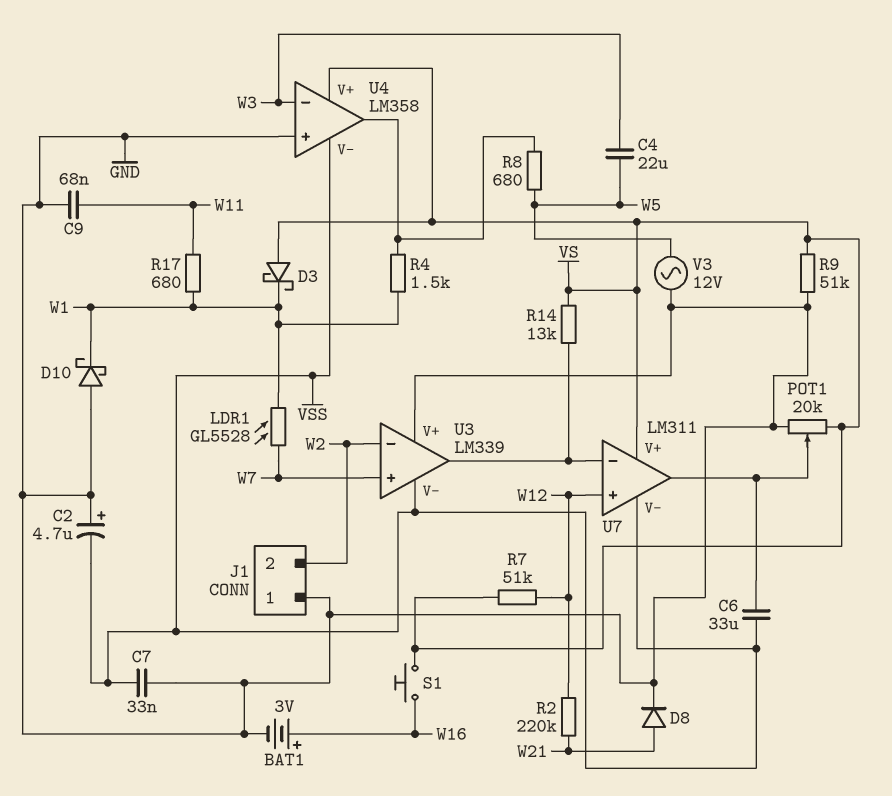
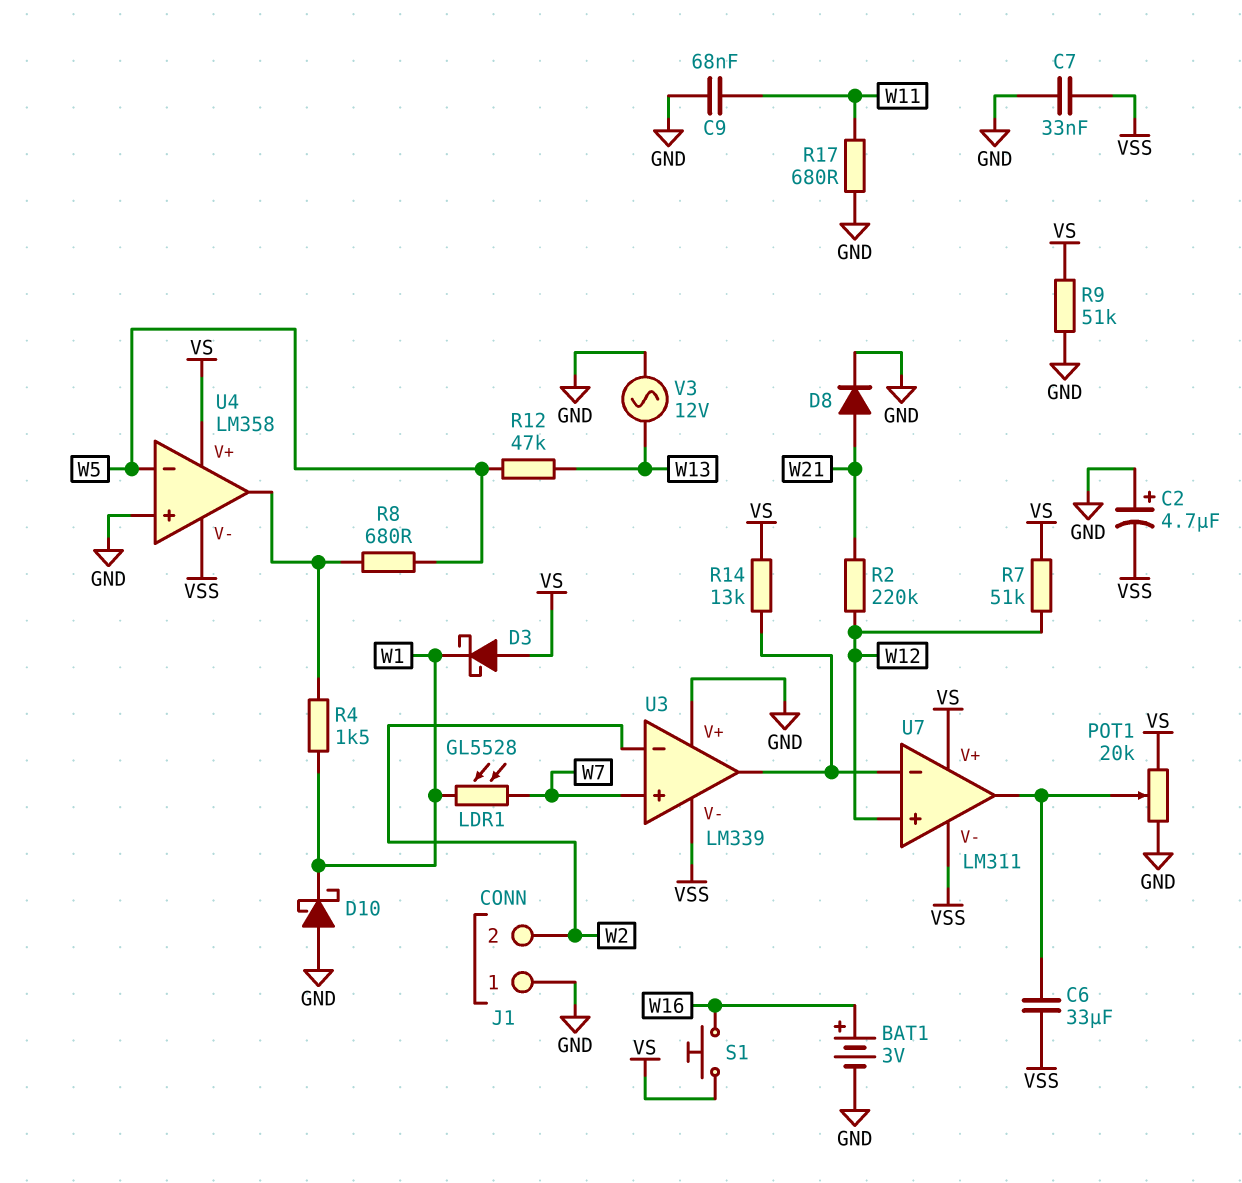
C4: 22uF (W3, W5) -> none
R12: none -> 47k (W5, W13)
R17: 680 (W1, W11) -> 680 (GND, W11)
U4 pin in-: W3 -> W5
V3: AC 12V (GND, W5) -> AC 12V (GND, W13)

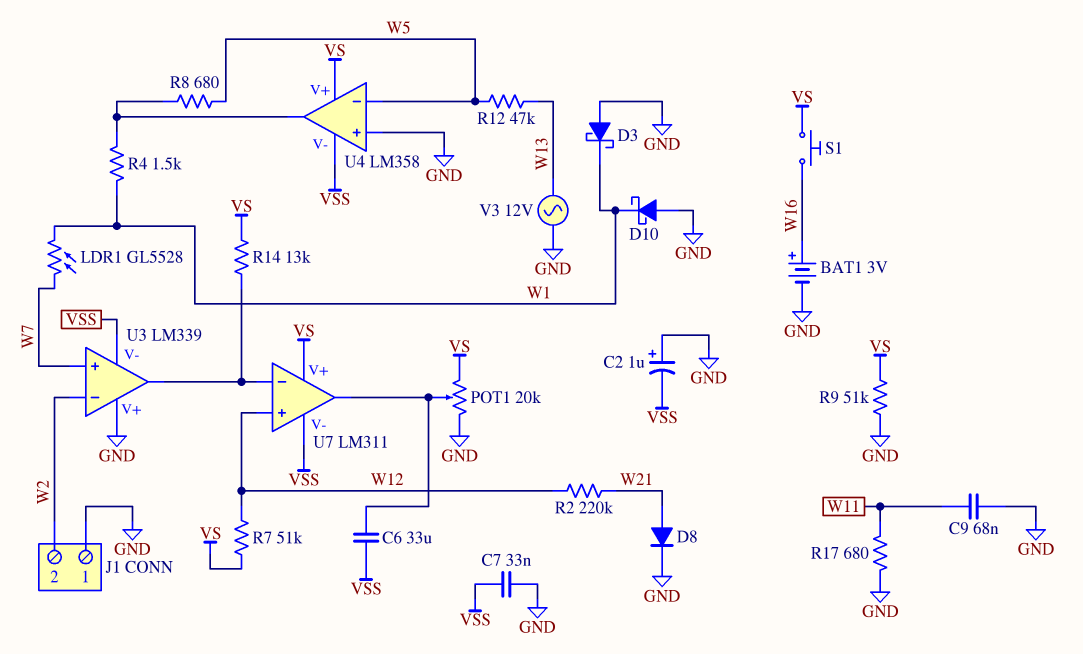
C2: 4.7uF (plus GND, minus VSS) -> 1uF (plus GND, minus VSS)
D3: schottky (A VS, K W1) -> schottky (A GND, K W1)

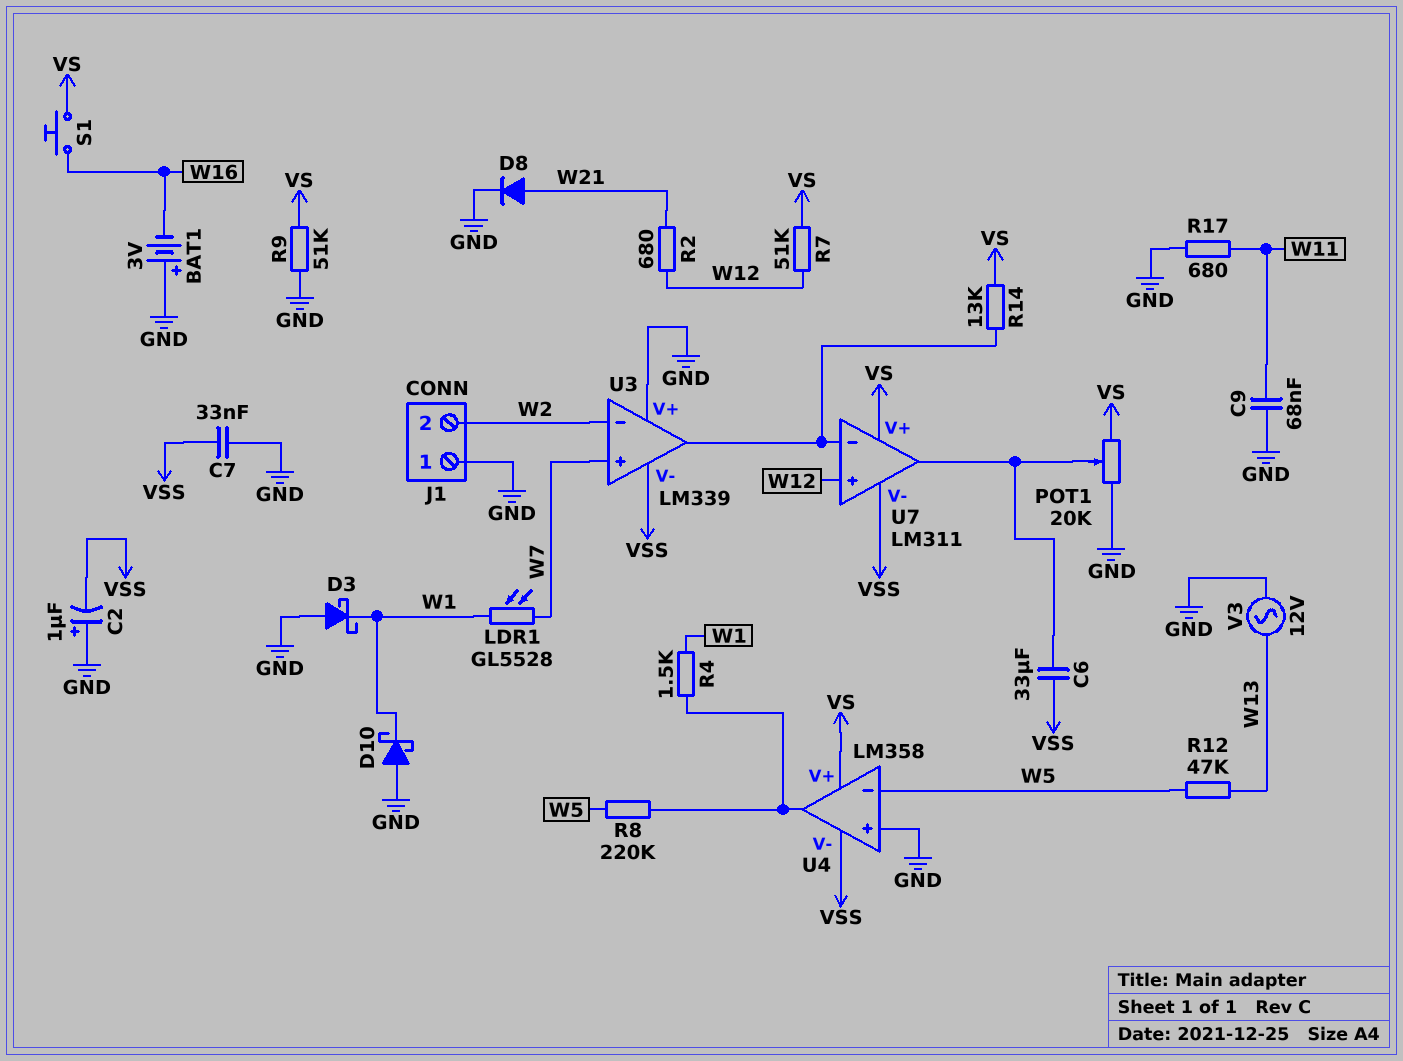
BAT1: 3V (plus W16, minus GND) -> 3V (plus GND, minus W16)
R2: 220k (W12, W21) -> 680 (W12, W21)
R8: 680 (U4/out, W5) -> 220k (U4/out, W5)

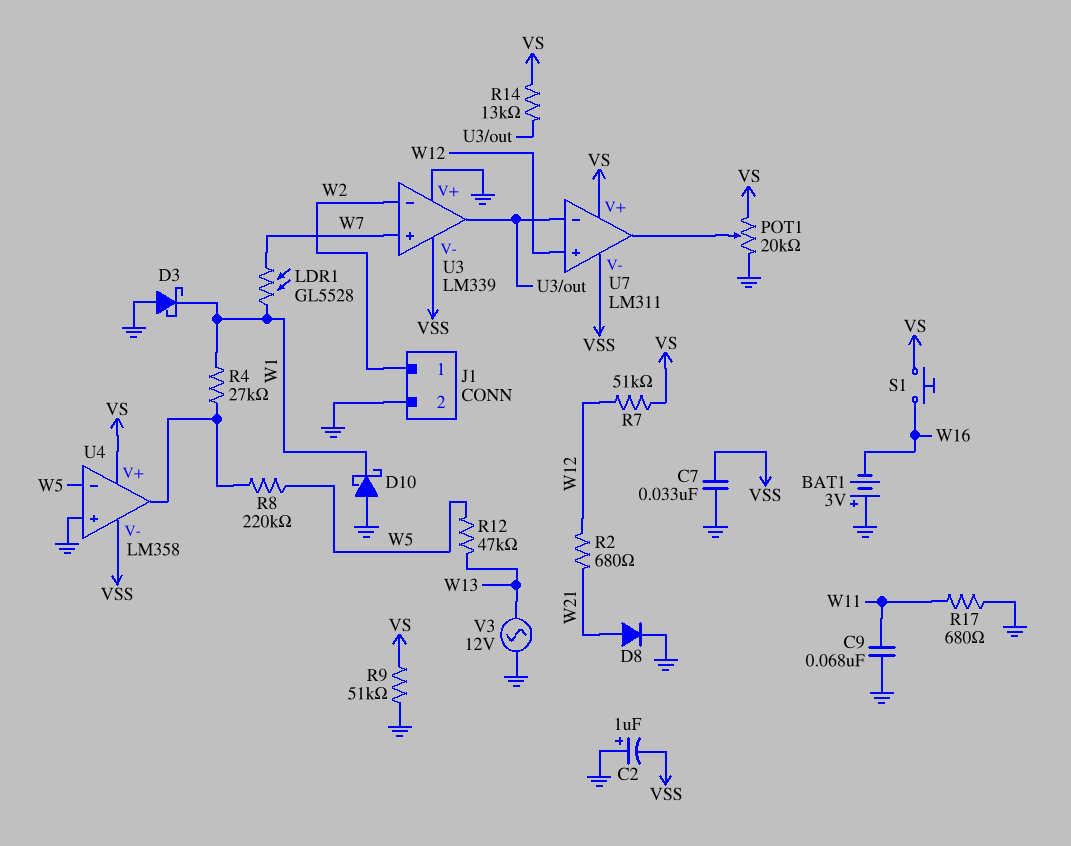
C6: 33uF (U7/out, VSS) -> none
J1 pin 1: GND -> W2
J1 pin 2: W2 -> GND
R4: 1.5k (U4/out, W1) -> 27k (U4/out, W1)

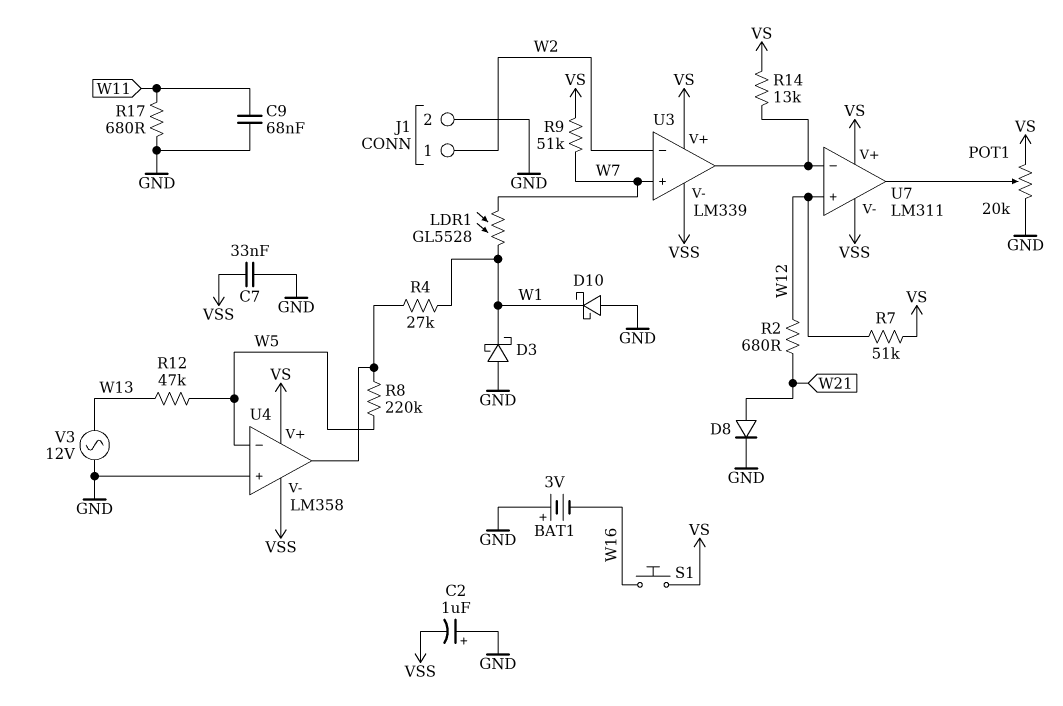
R9: 51k (GND, VS) -> 51k (VS, W7)
U3 pin V+: GND -> VS

